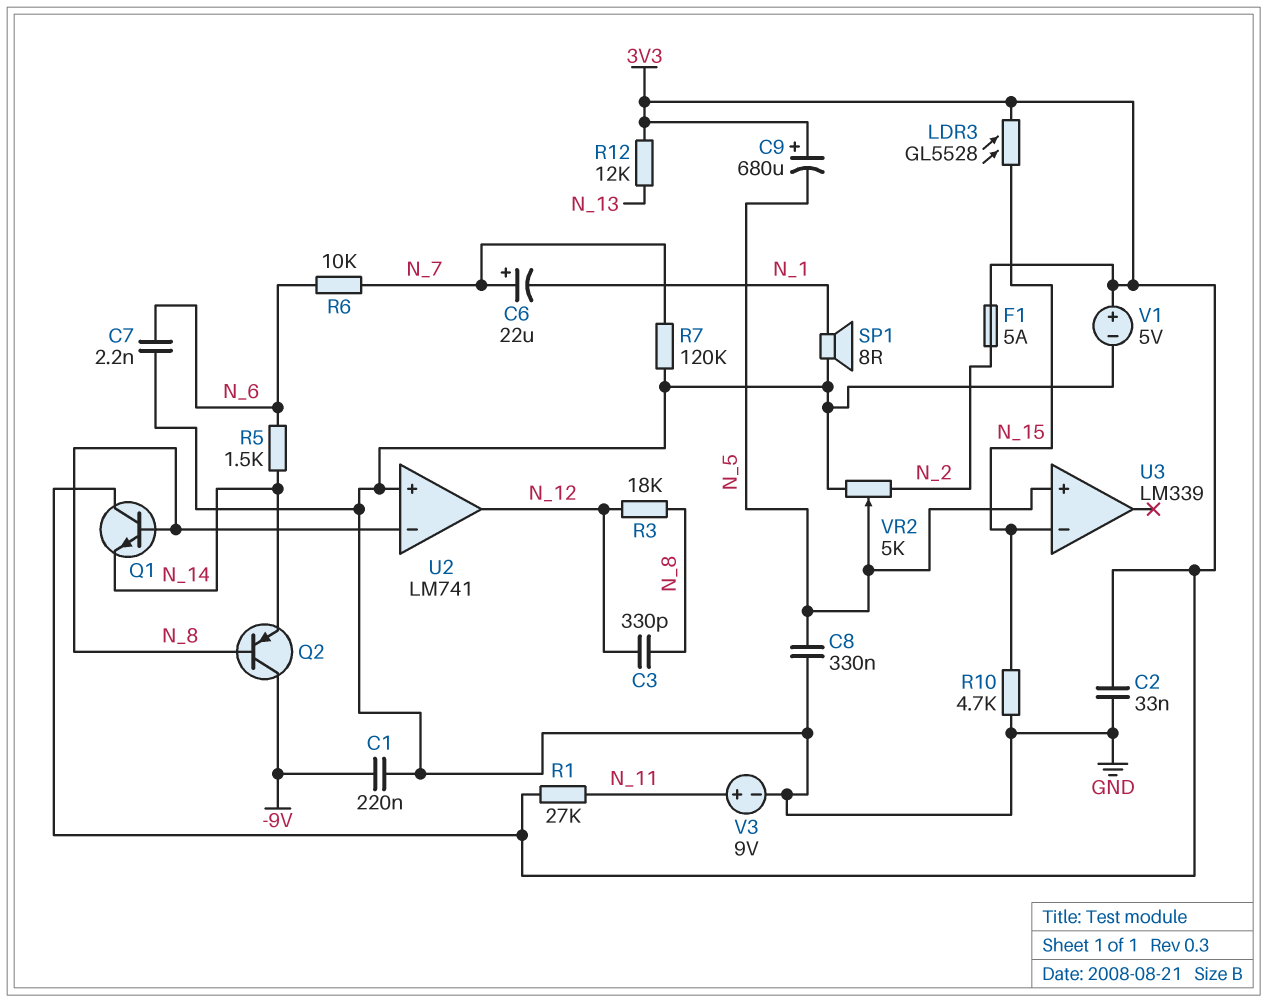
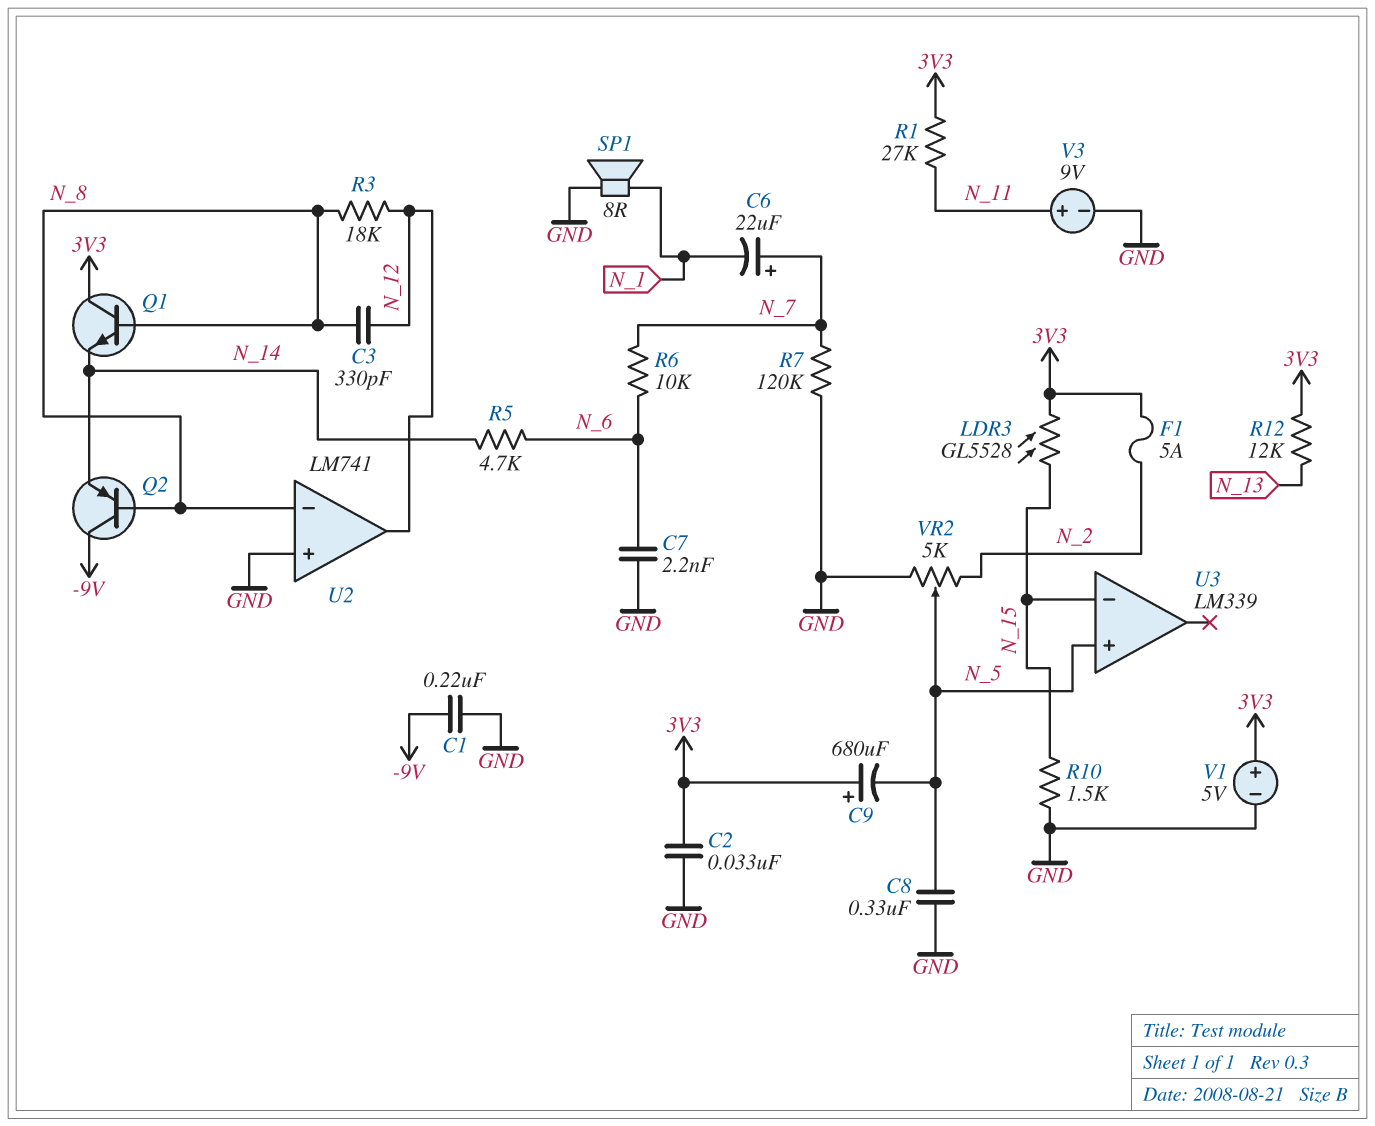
R5: 1.5k (N_6, N_14) -> 4.7k (N_6, N_14)
R10: 4.7k (GND, N_15) -> 1.5k (GND, N_15)

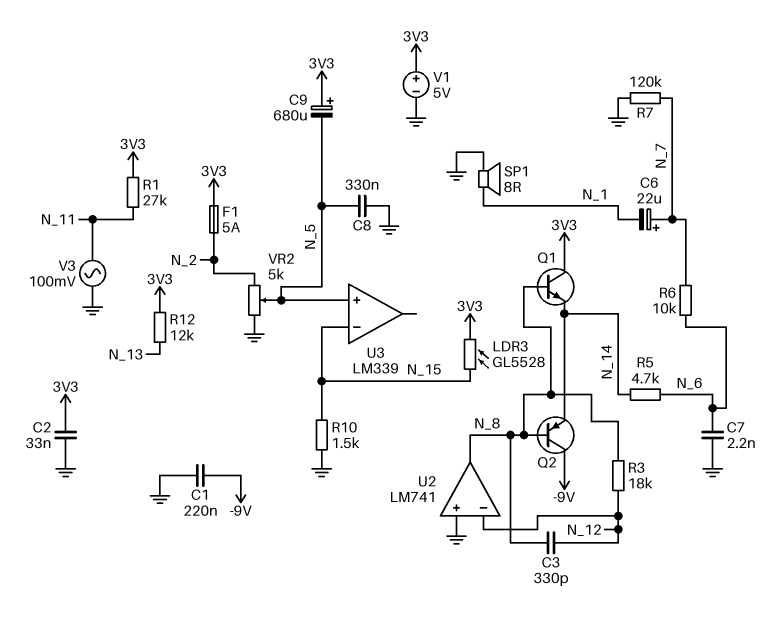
U2 pin in-: N_8 -> N_12
U2 pin out: N_12 -> N_8
V3: 9V (plus N_11, minus GND) -> AC 100mV (GND, N_11)

